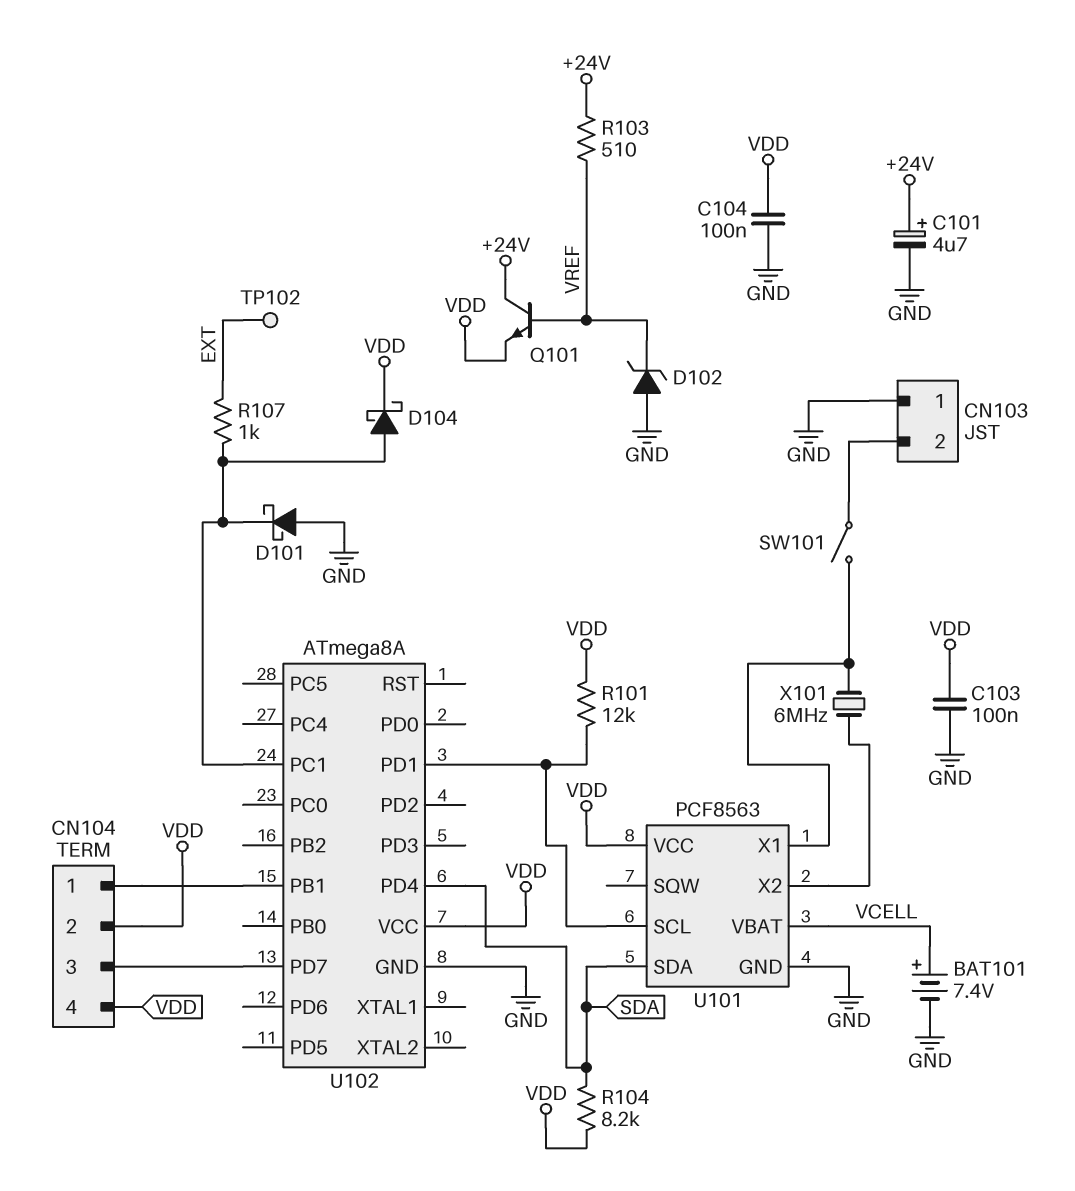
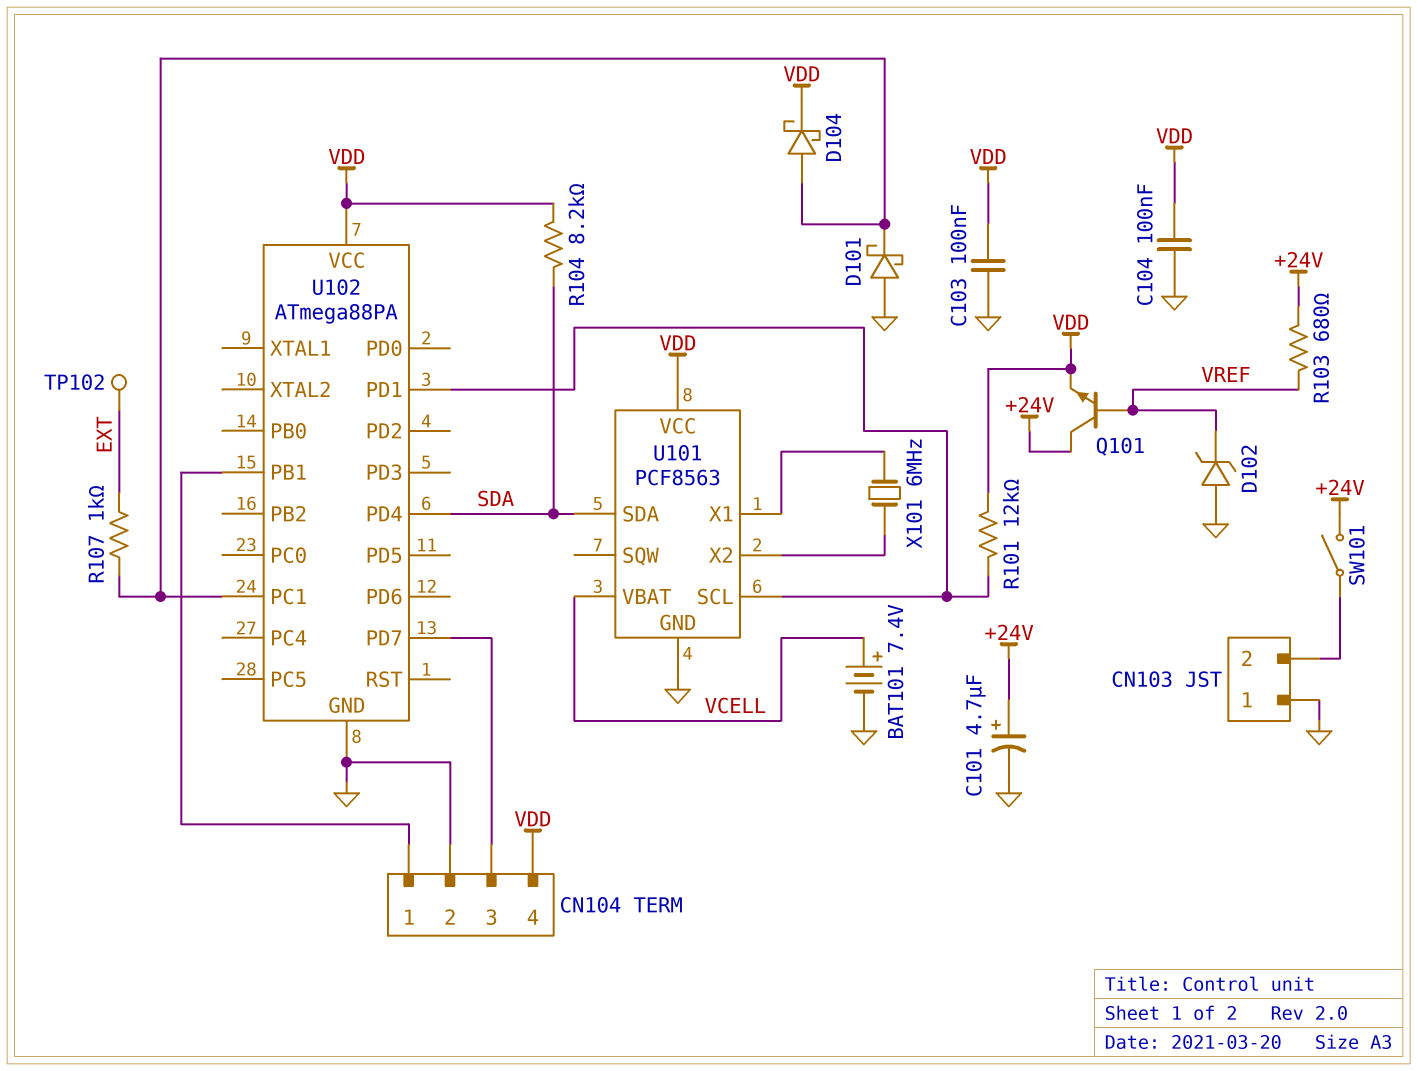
CN104 pin 2: VDD -> GND
R103: 510 (+24V, VREF) -> 680 (+24V, VREF)
SW101: switch (CN103/2, U101/X1) -> switch (+24V, CN103/2)
U102: ATmega8A -> ATmega88PA

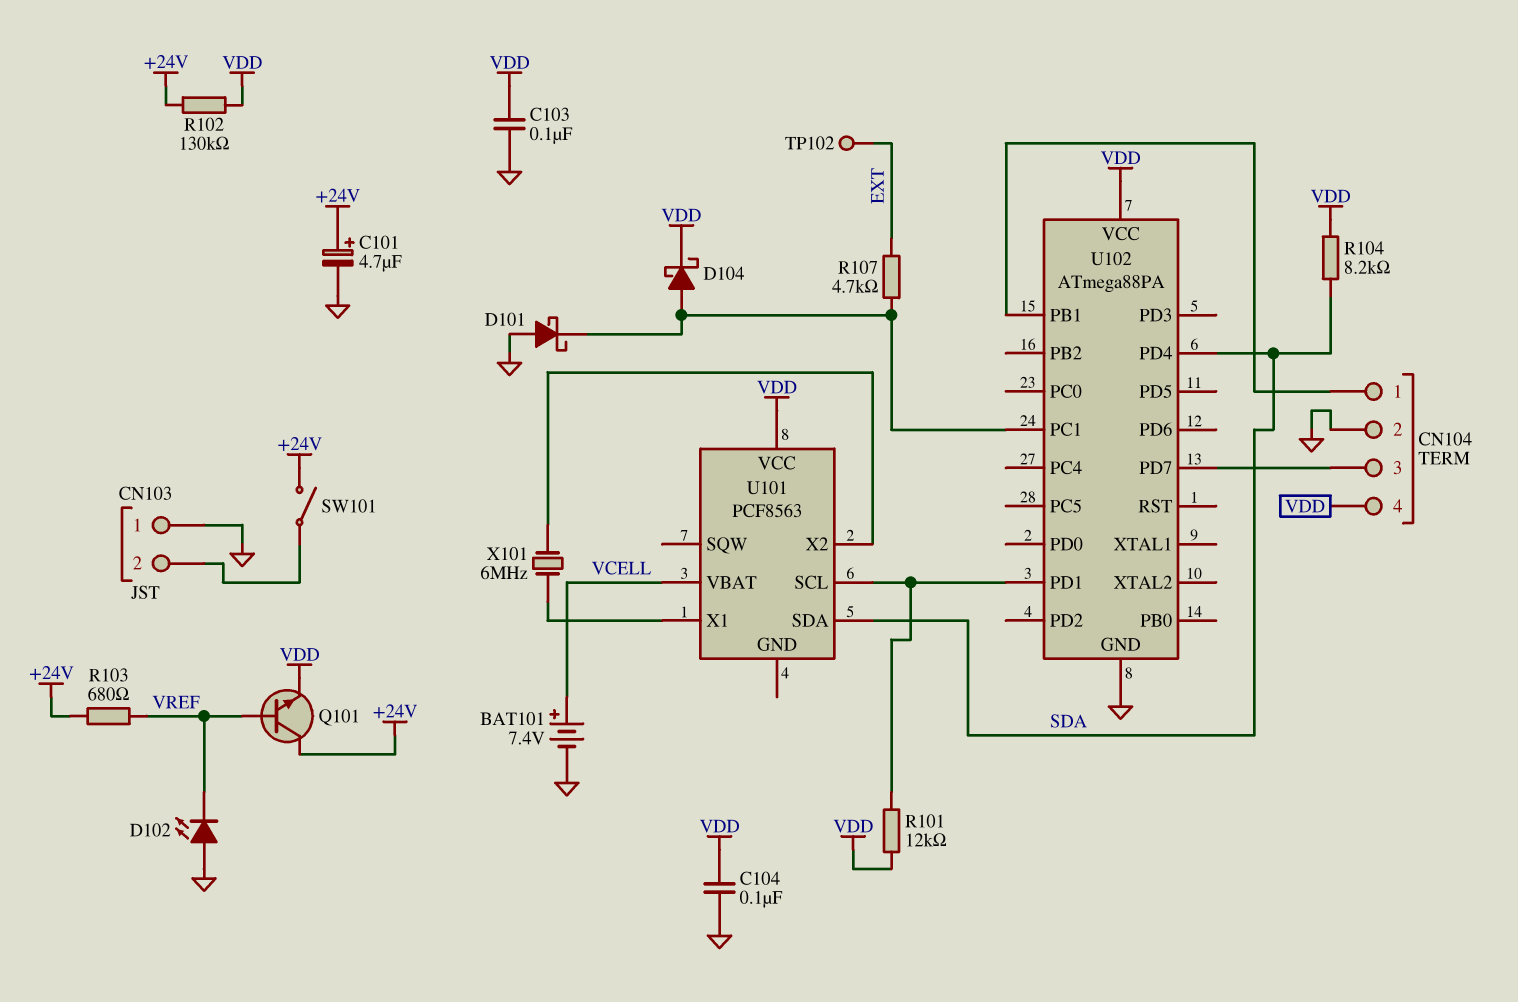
D102: zener (A GND, K VREF) -> LED (A GND, K VREF)
R102: none -> 130k (+24V, VDD)
R107: 1k (EXT, U102/PC1) -> 4.7k (EXT, U102/PC1)
U101 pin GND: GND -> none

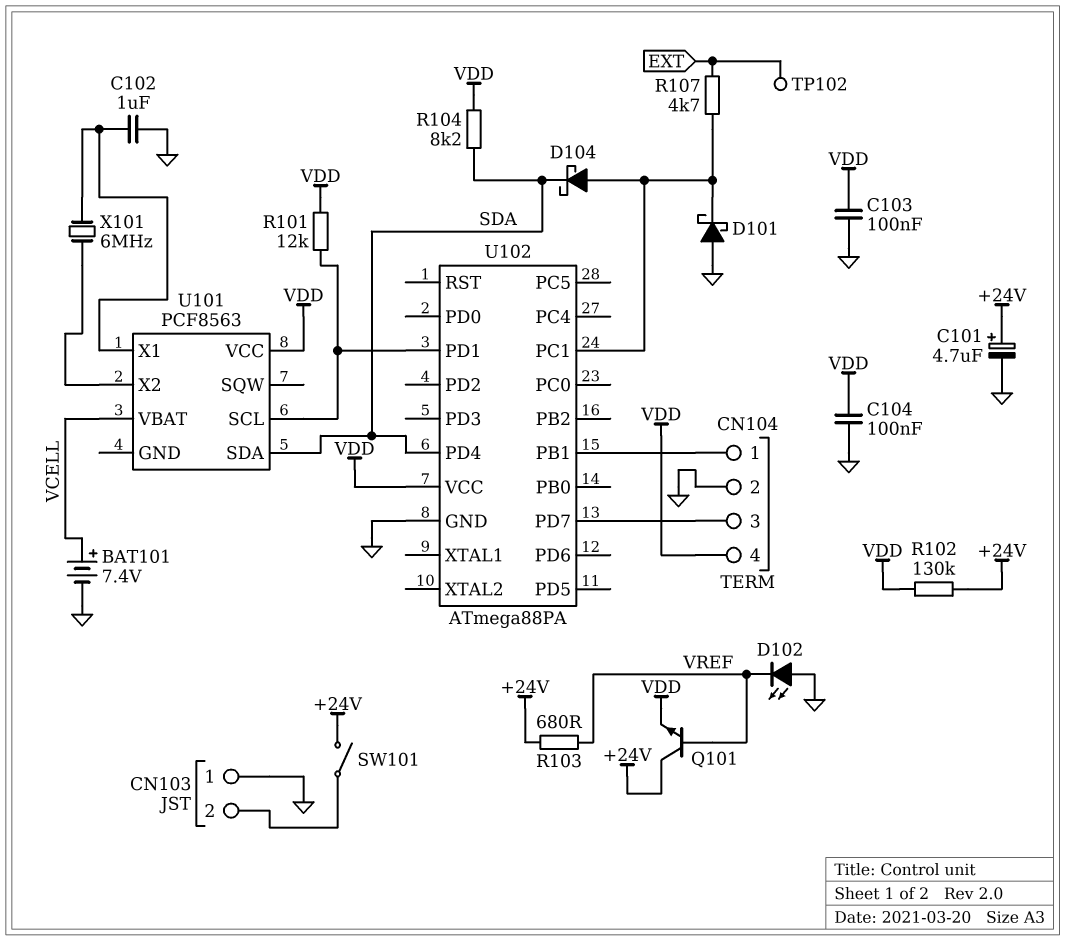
C102: none -> 1uF (GND, U101/X1)
D104: schottky (A U102/PC1, K VDD) -> schottky (A U102/PC1, K SDA)

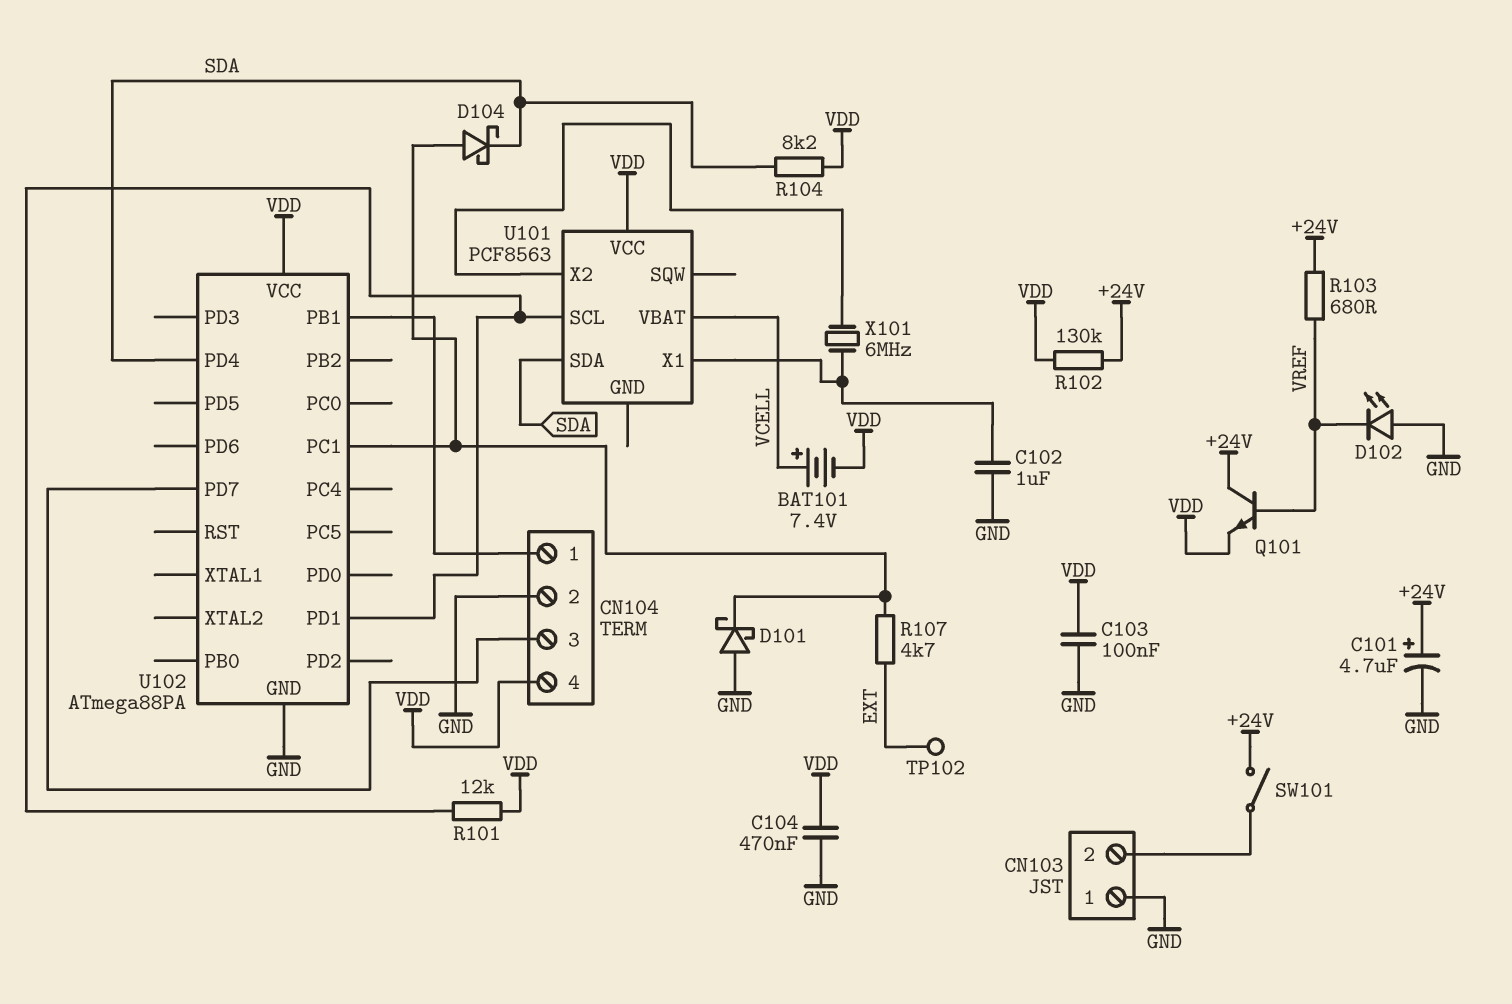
BAT101: 7.4V (plus VCELL, minus GND) -> 7.4V (plus VCELL, minus VDD)
C104: 100nF (GND, VDD) -> 470nF (GND, VDD)

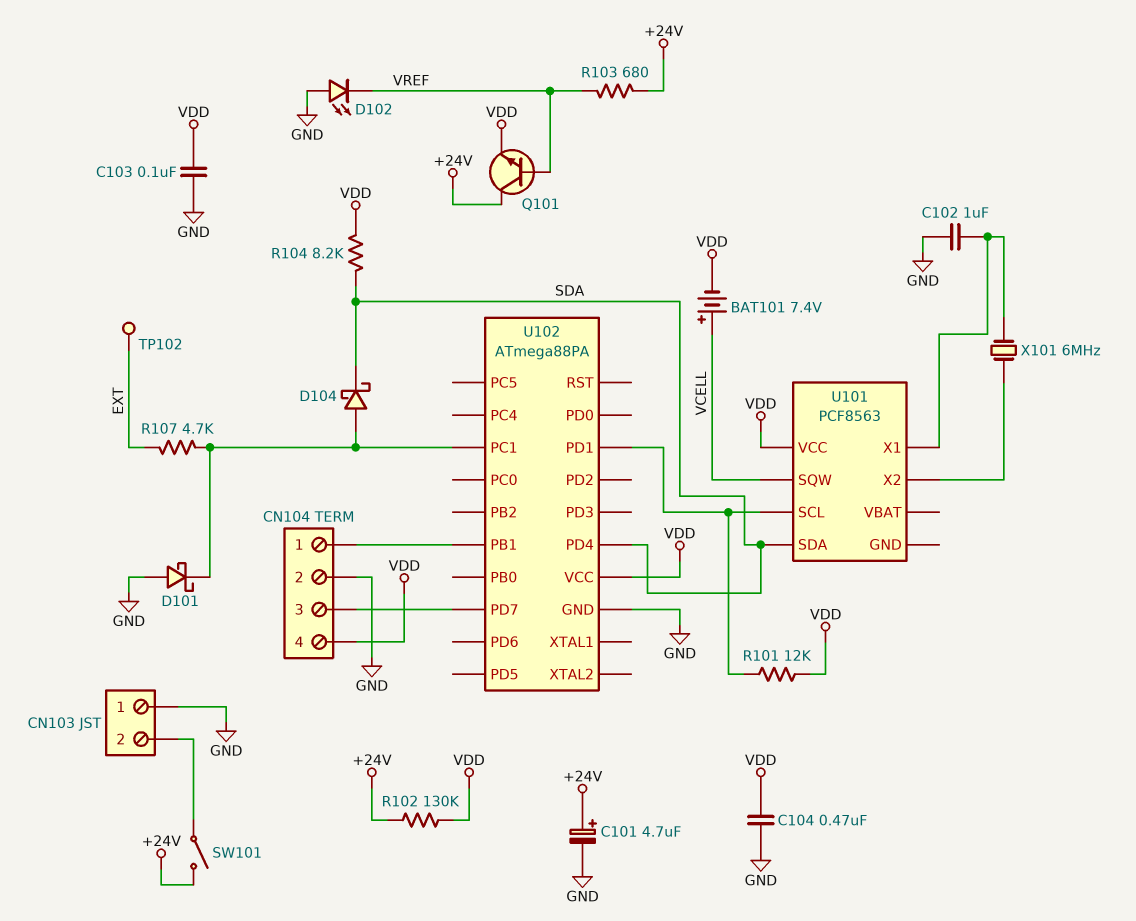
U101 pin SQW: none -> VCELL
U101 pin VBAT: VCELL -> none

